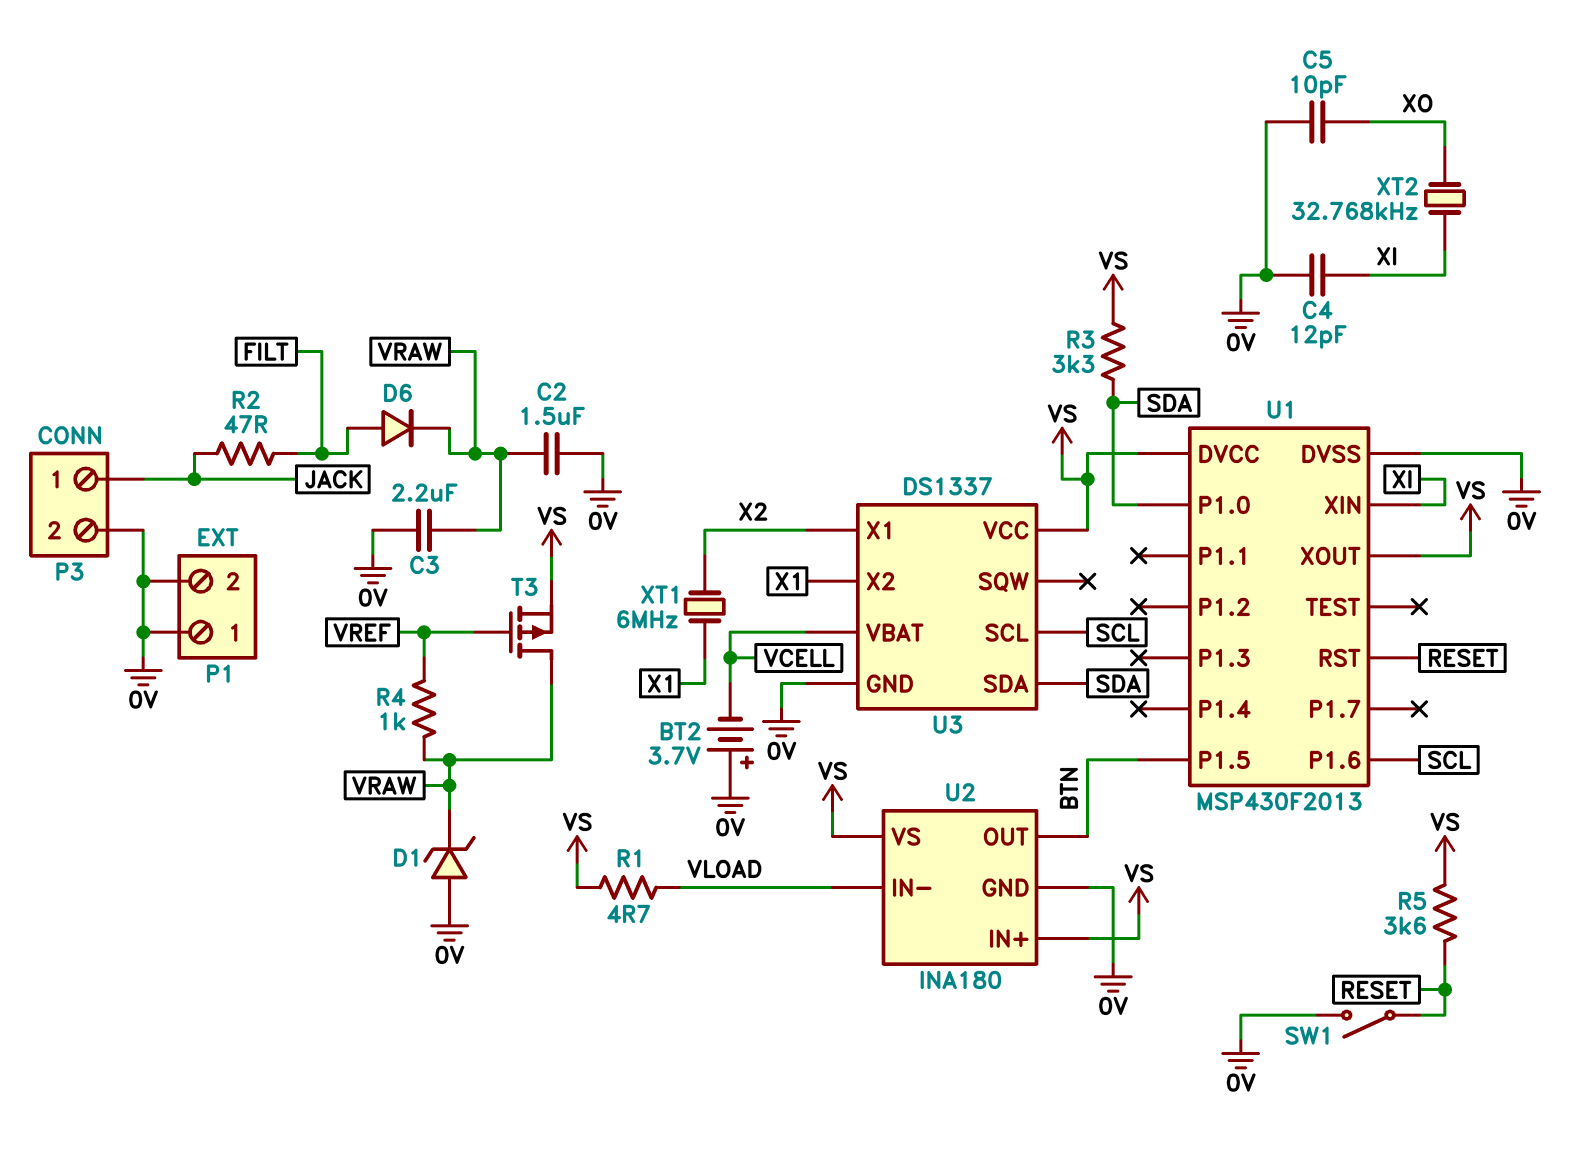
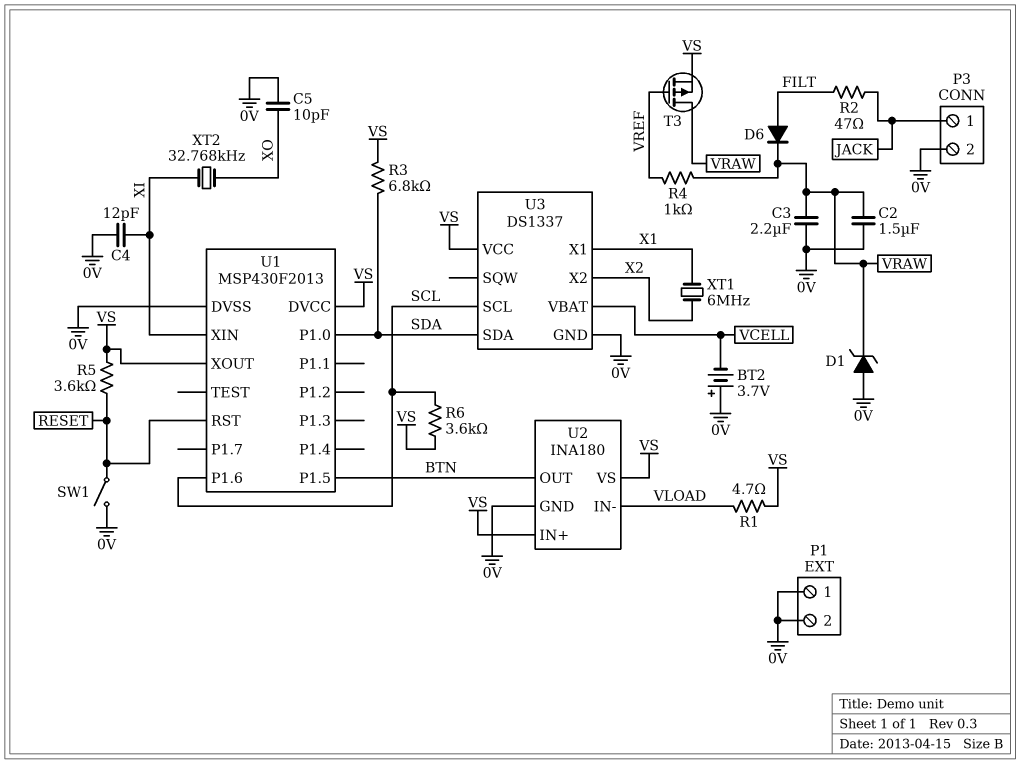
R3: 3.3k (SDA, VS) -> 6.8k (SDA, VS)
R6: none -> 3.6k (SCL, VS)
U3 pin X1: X2 -> X1
U3 pin X2: X1 -> X2

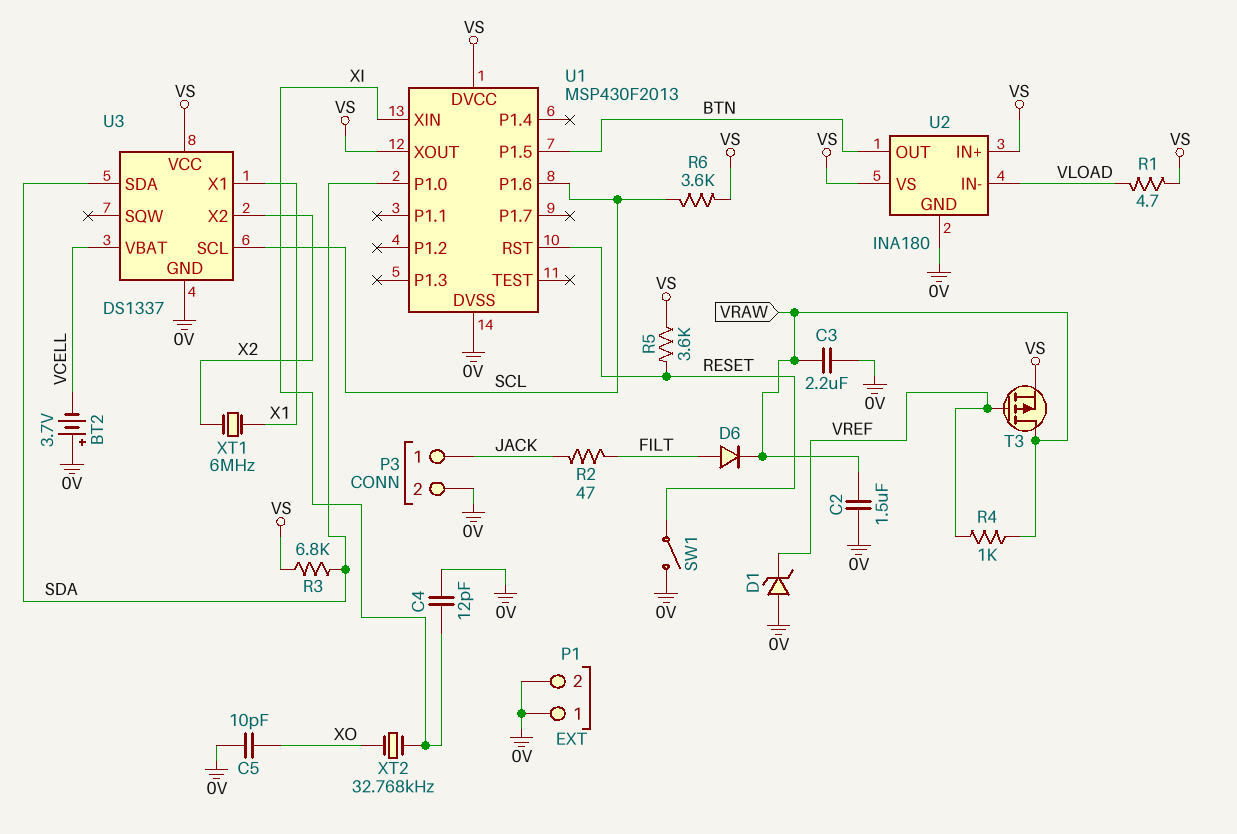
D1: zener (A 0V, K VRAW) -> zener (A 0V, K VREF)

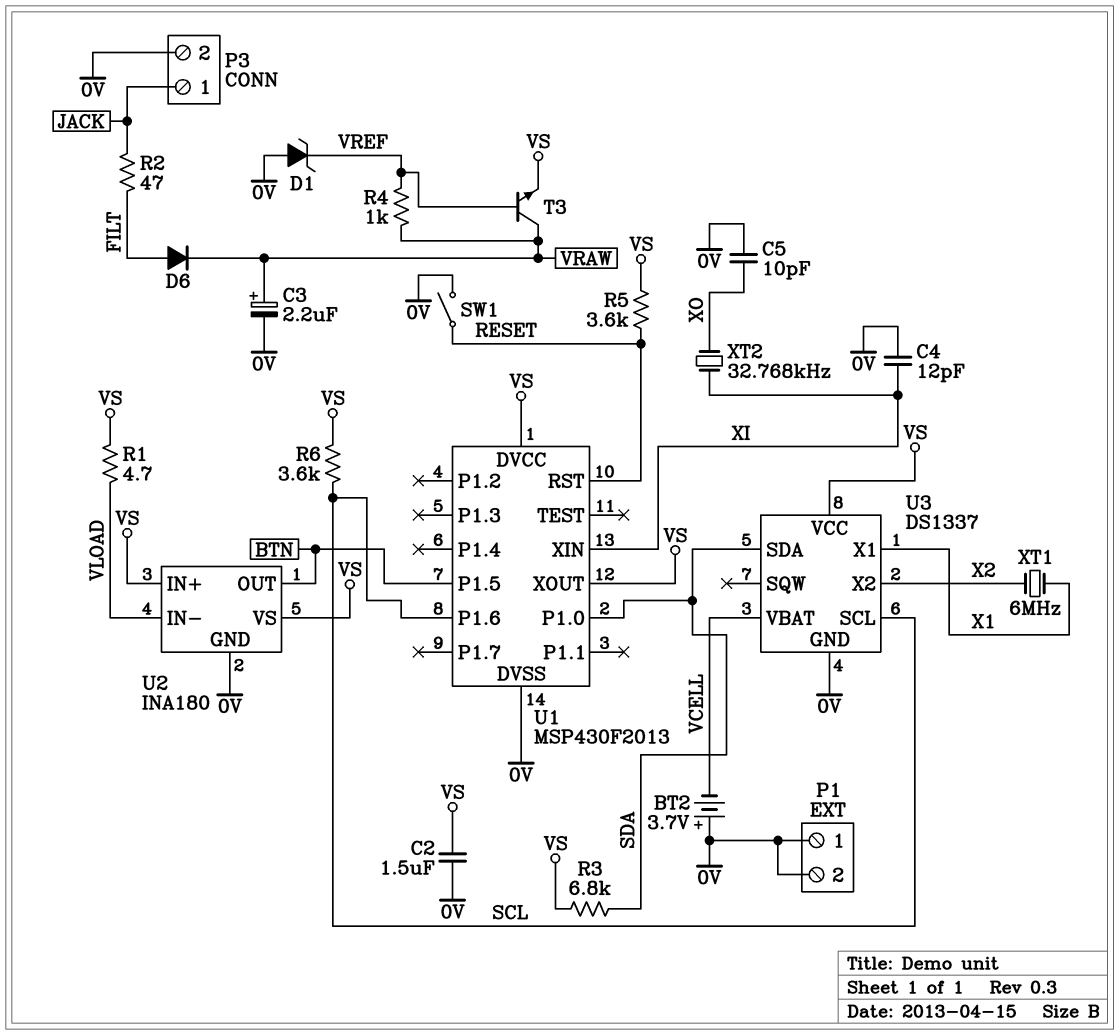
C2: 1.5uF (0V, VRAW) -> 1.5uF (0V, VS)
C3: 2.2uF (0V, VRAW) -> 2.2uF (plus VRAW, minus 0V)
T3: PMOS (G VREF, D VRAW, S VS) -> NPN (B VREF, C VRAW, E VS)

